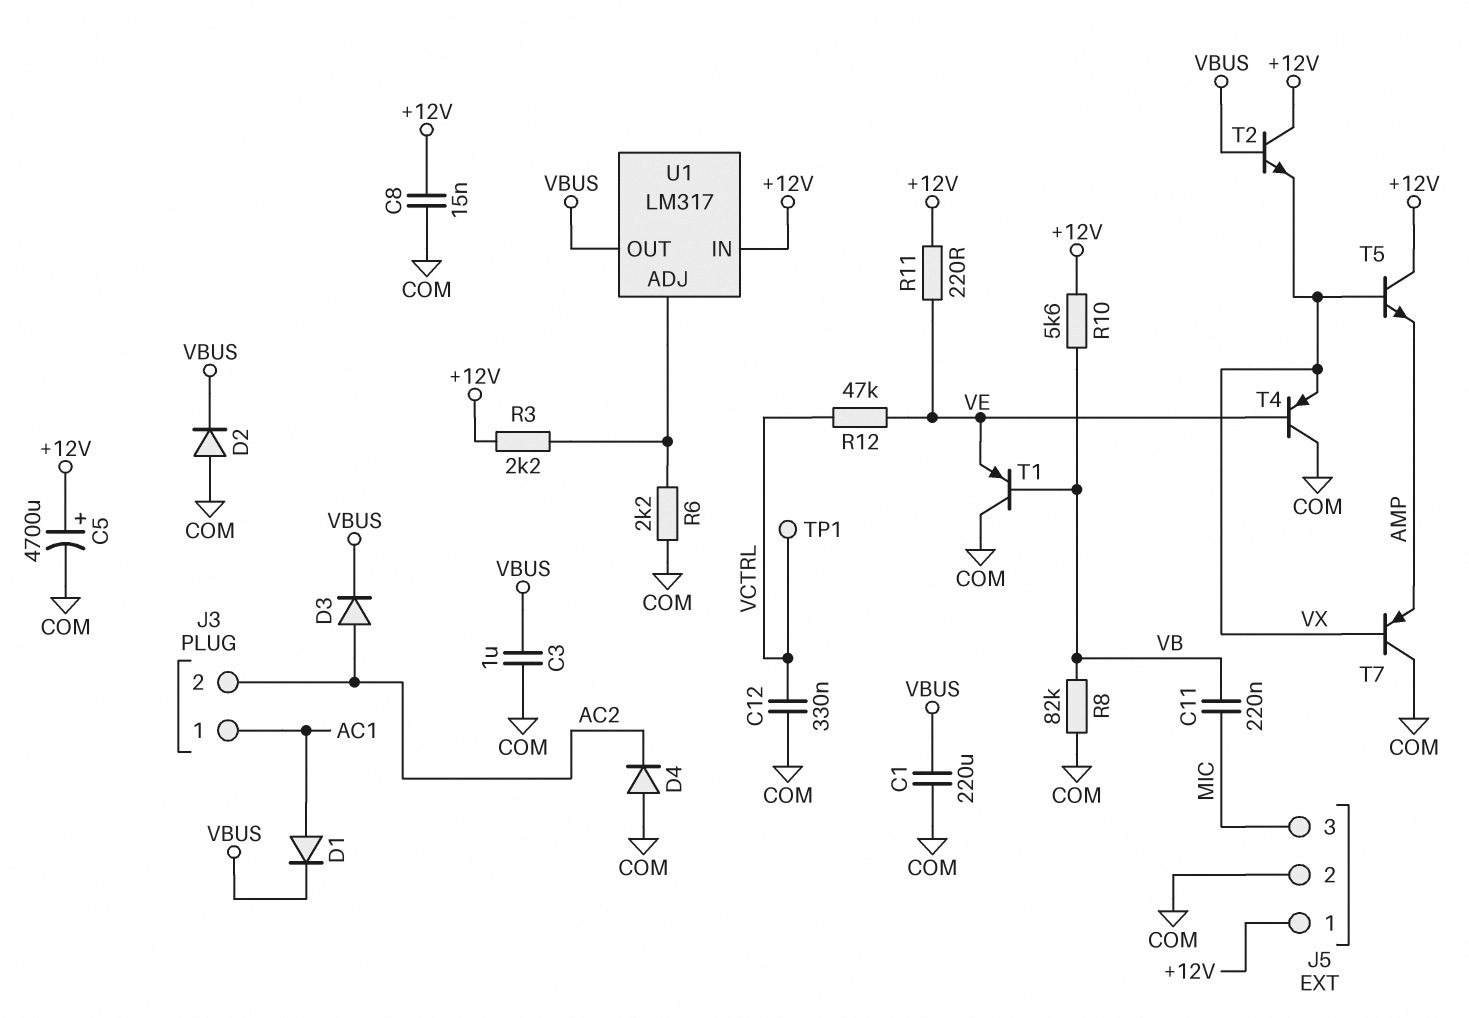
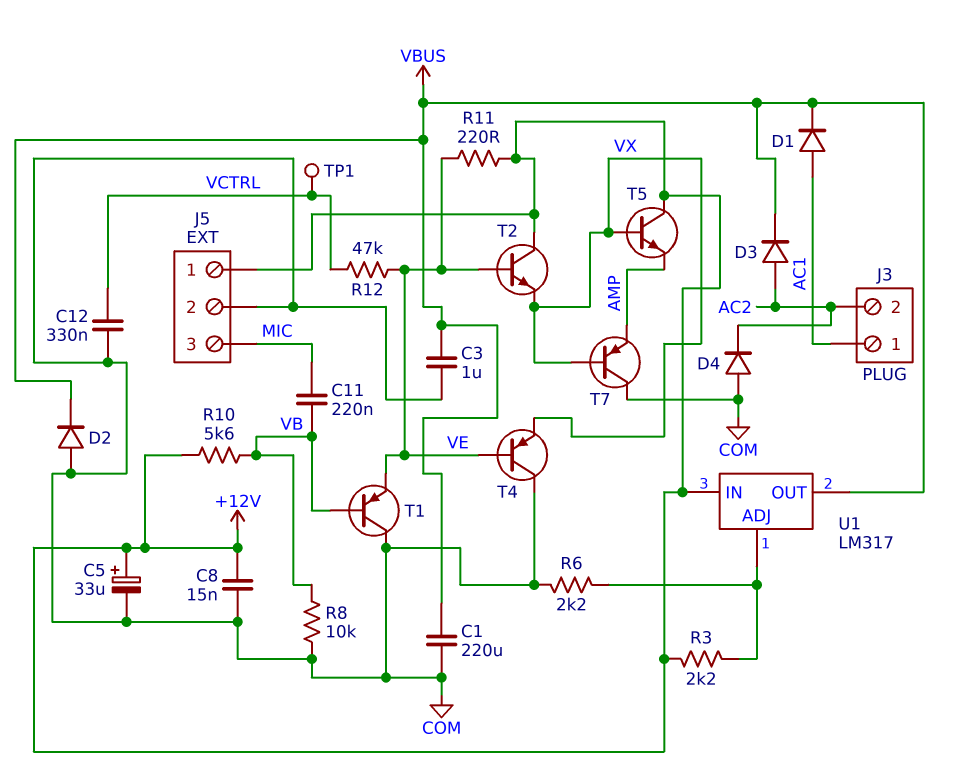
C5: 4700uF (plus +12V, minus COM) -> 33uF (plus +12V, minus COM)
R8: 82k (COM, VB) -> 10k (COM, VB)
T2: NPN (B VBUS, C +12V, E VX) -> NPN (B VE, C +12V, E VX)

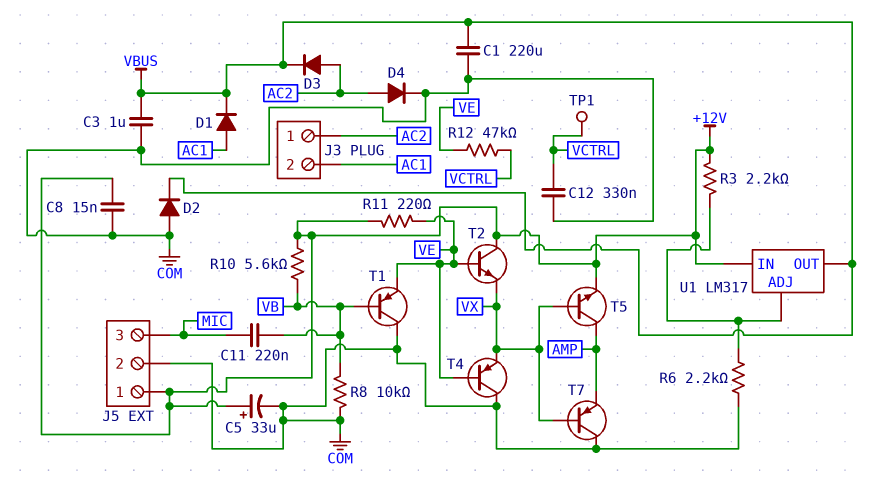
D4: diode (A COM, K AC2) -> diode (A AC2, K COM)
J3 pin 1: AC1 -> AC2
J3 pin 2: AC2 -> AC1
T5: NPN (B VX, C +12V, E AMP) -> NPN (B VX, C AMP, E +12V)

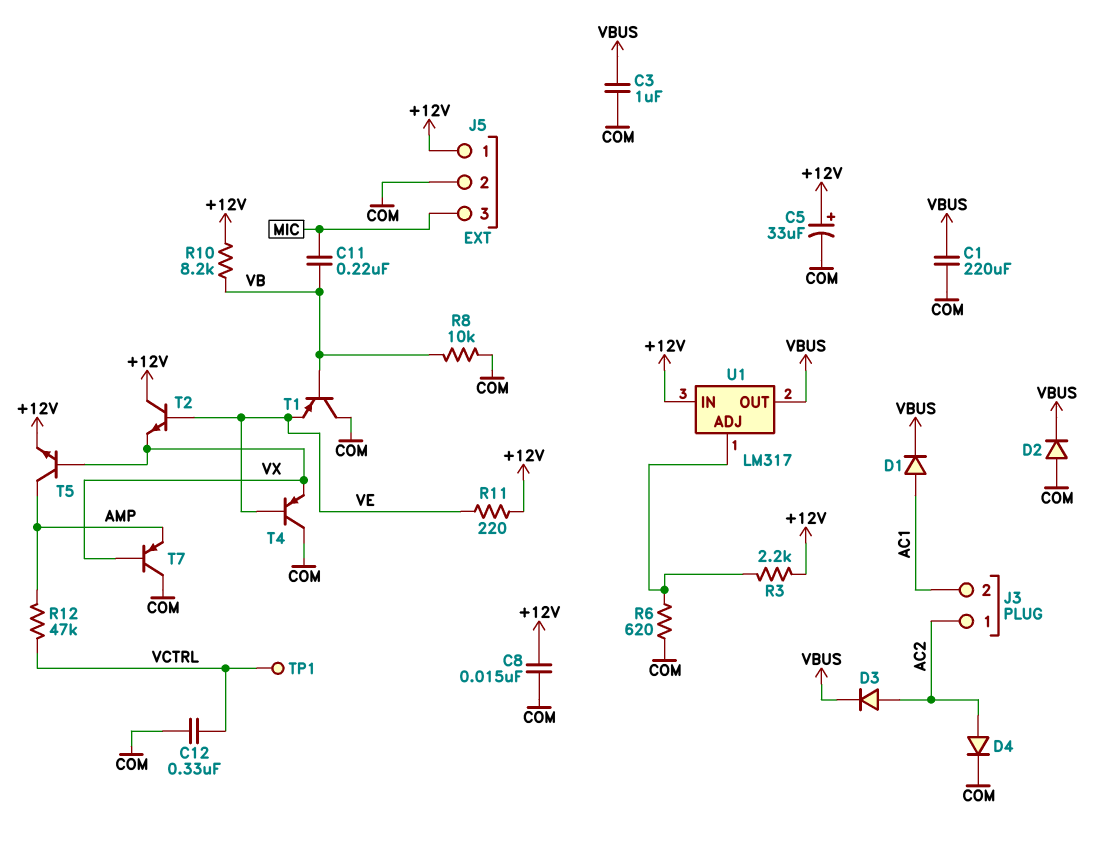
R6: 2.2k (COM, U1/ADJ) -> 620 (COM, U1/ADJ)
R10: 5.6k (+12V, VB) -> 8.2k (+12V, VB)
R12: 47k (VCTRL, VE) -> 47k (AMP, VCTRL)

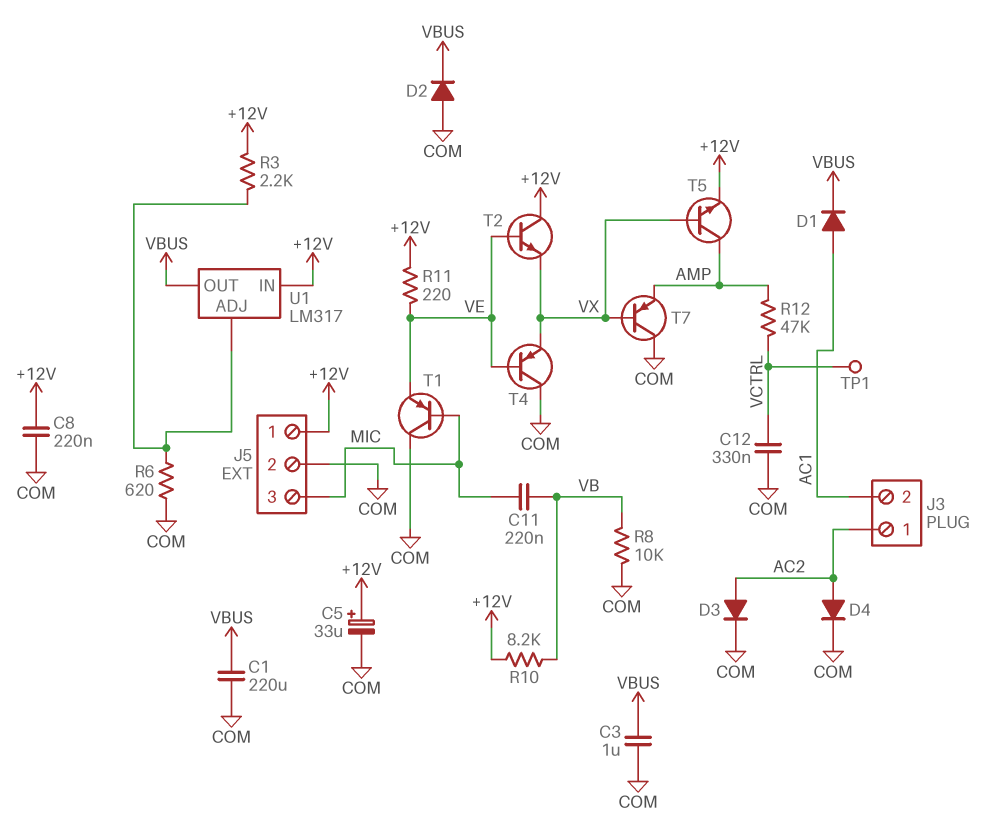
C8: 15nF (+12V, COM) -> 220nF (+12V, COM)
D3: diode (A AC2, K VBUS) -> diode (A AC2, K COM)
T1: PNP (B VB, C COM, E VE) -> PNP (B MIC, C COM, E VE)

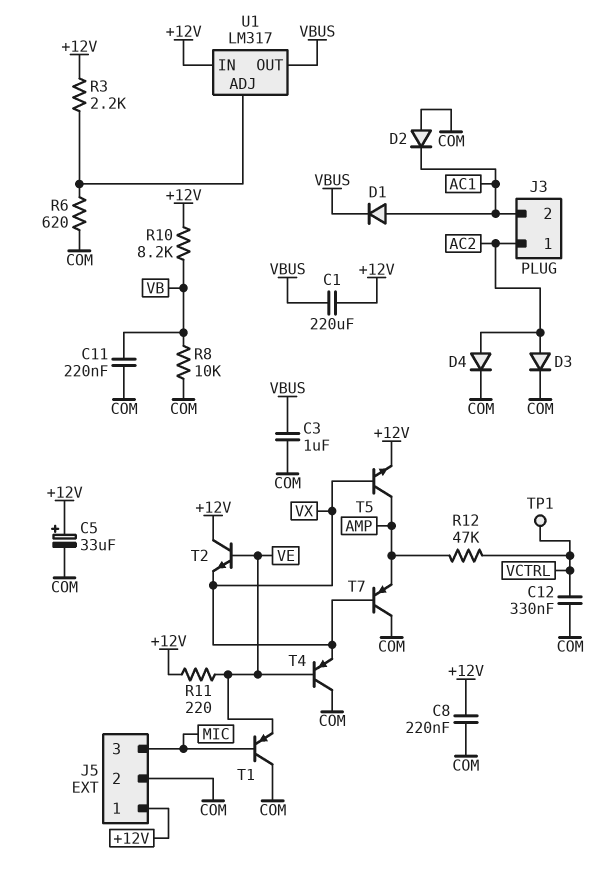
C1: 220uF (COM, VBUS) -> 220uF (+12V, VBUS)
C11: 220nF (MIC, VB) -> 220nF (COM, VB)
D2: diode (A COM, K VBUS) -> diode (A COM, K AC1)

